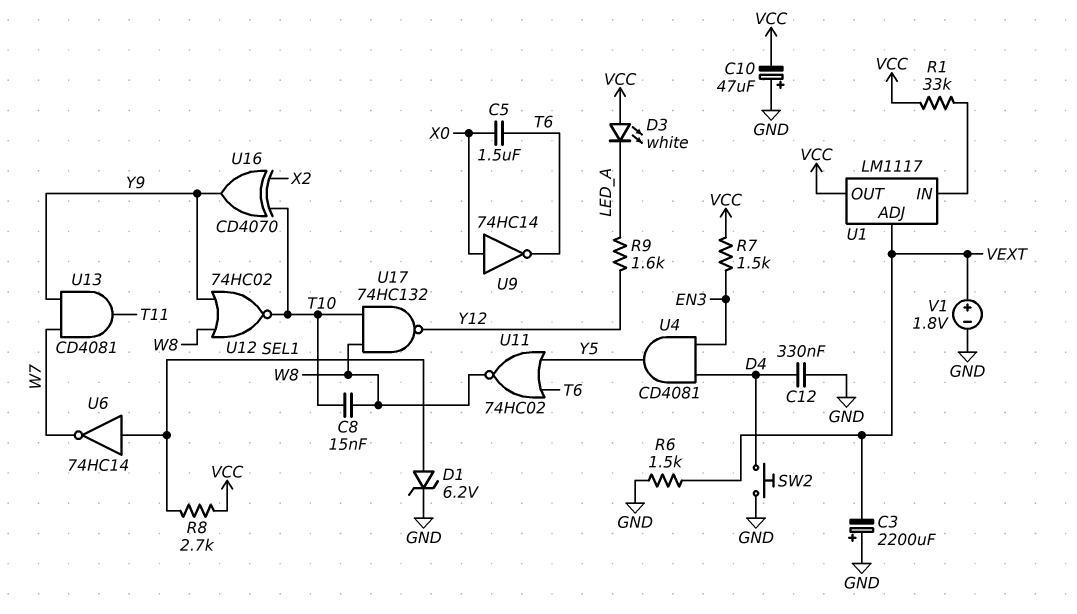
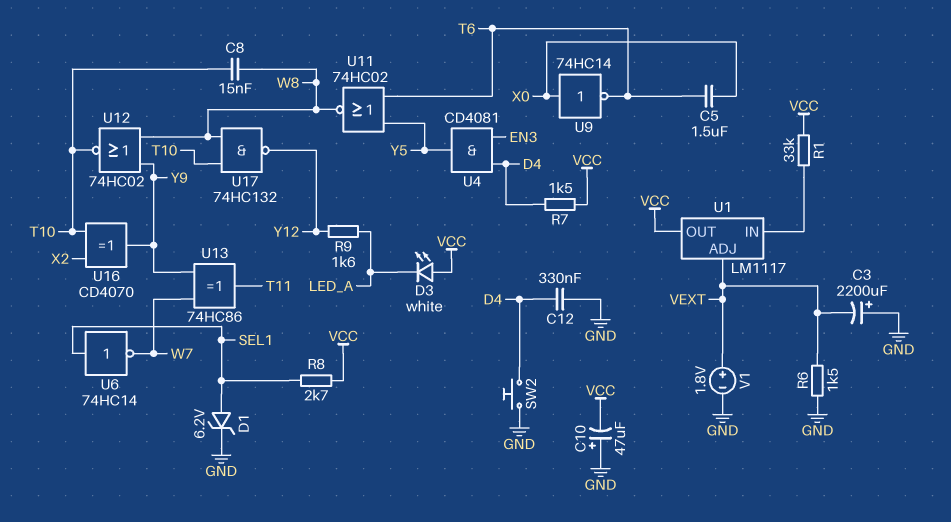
R7: 1.5k (EN3, VCC) -> 1.5k (D4, VCC)
U13: AND CD4081 (in W7, in Y9, out T11) -> XOR 74HC86 (in W7, in Y9, out T11)

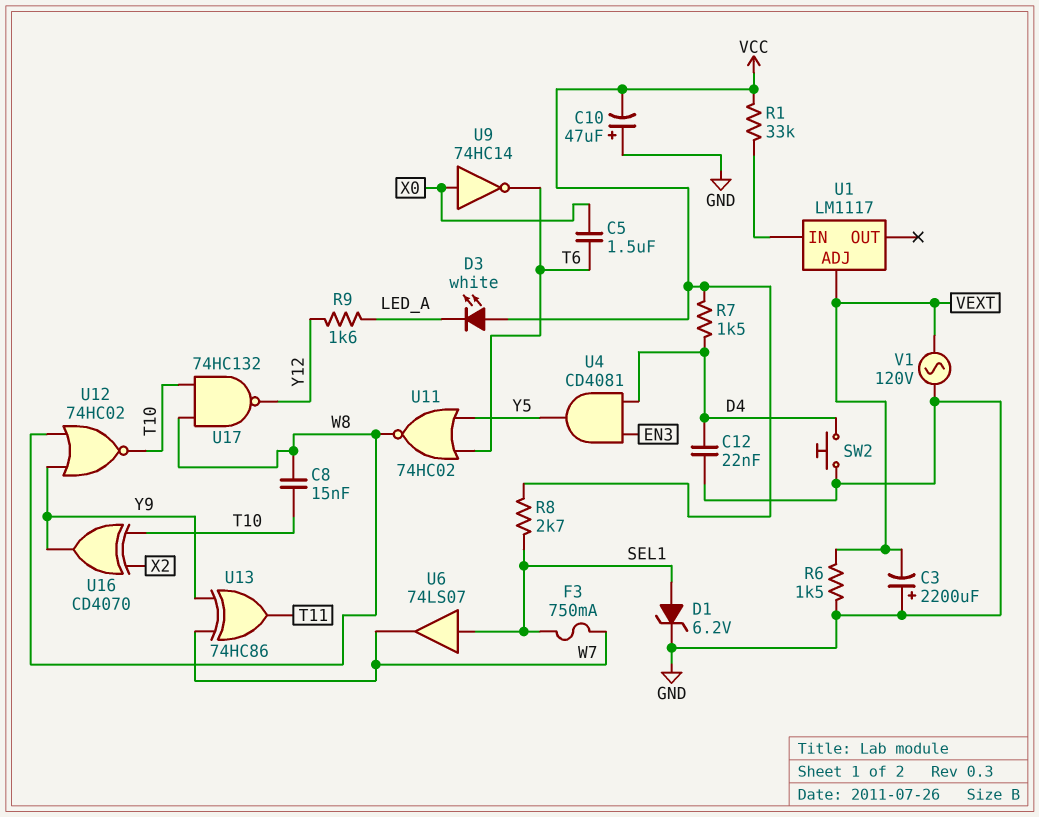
C12: 330nF (D4, GND) -> 22nF (D4, GND)
F3: none -> 750mA (SEL1, W7)
U1 pin OUT: VCC -> none
U6: NOT 74HC14 (in SEL1, out W7) -> buffer 74LS07 (in SEL1, out W7)
V1: 1.8V (plus VEXT, minus GND) -> AC 120V (GND, VEXT)

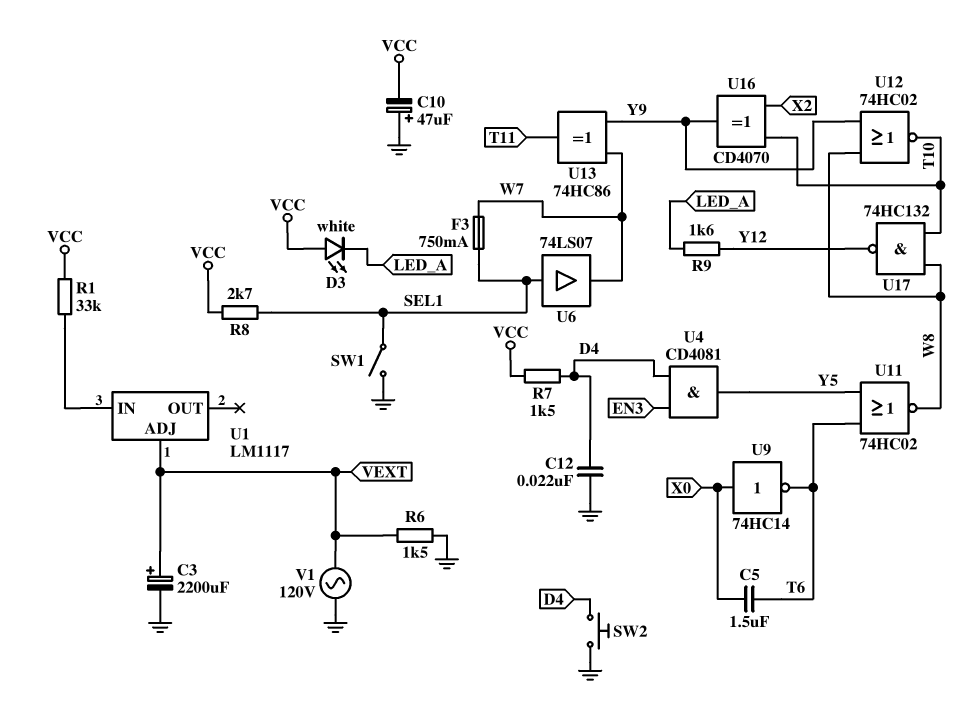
C3: 2200uF (plus GND, minus VEXT) -> 2200uF (plus VEXT, minus GND)
C8: 15nF (T10, W8) -> none
D1: zener 6.2V (A SEL1, K GND) -> none
SW1: none -> switch (GND, SEL1)

